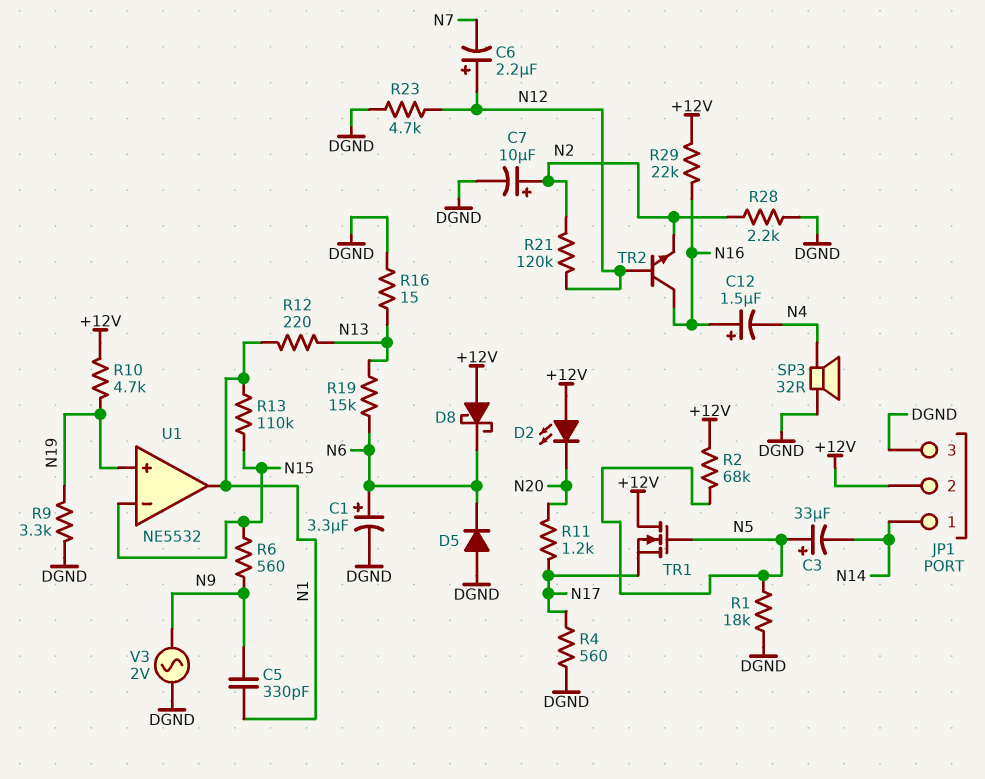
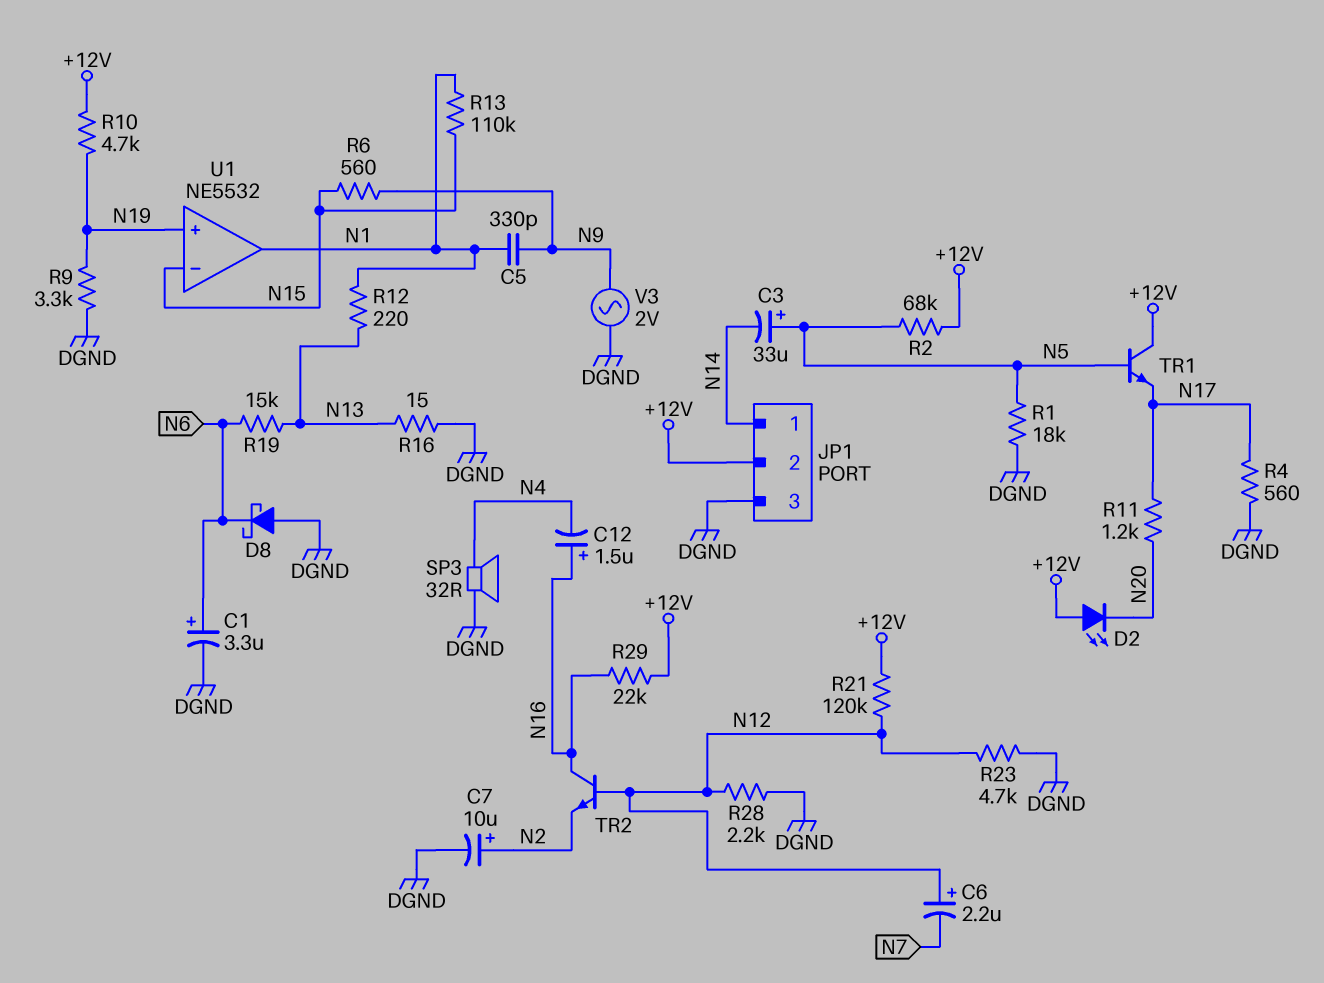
D5: diode (A DGND, K N6) -> none
D8: schottky (A +12V, K N6) -> schottky (A DGND, K N6)
R21: 120k (N2, N12) -> 120k (+12V, N12)
R28: 2.2k (DGND, N2) -> 2.2k (DGND, N12)
TR1: NMOS (G N5, D +12V, S N17) -> NPN (B N5, C +12V, E N17)

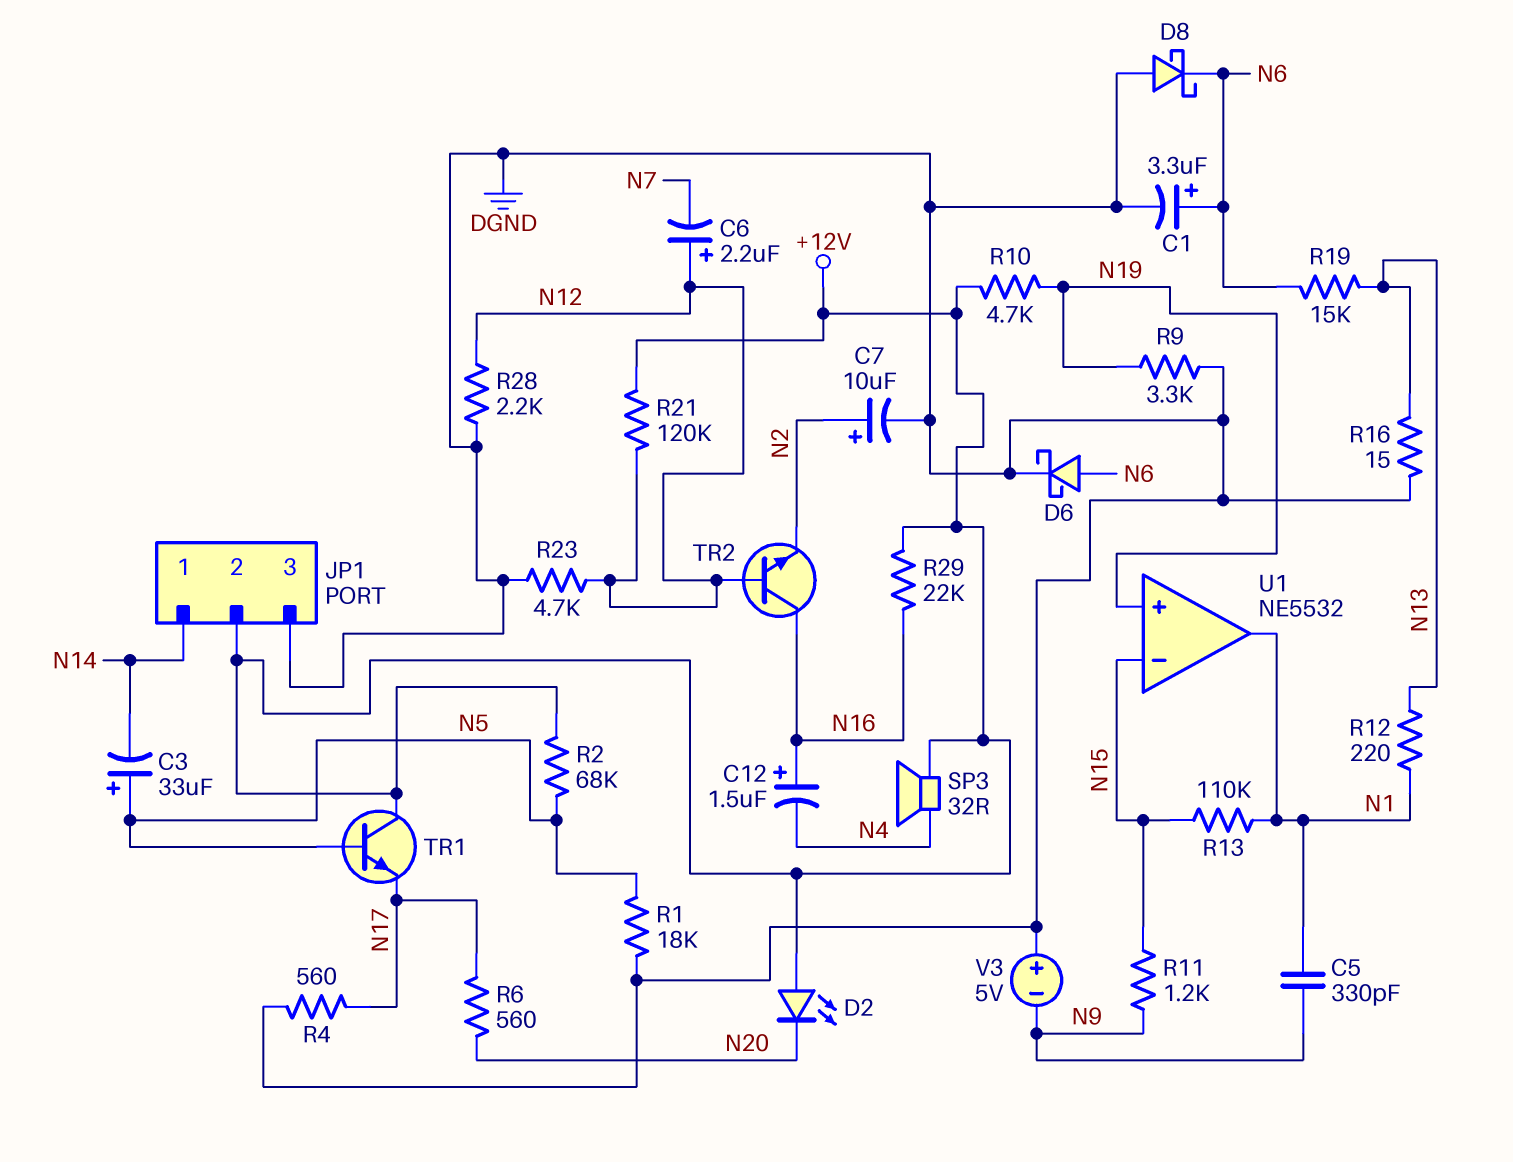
D6: none -> schottky (A N6, K DGND)
R6: 560 (N9, N15) -> 560 (N17, N20)
R11: 1.2k (N17, N20) -> 1.2k (N9, N15)
SP3: speaker 32R (DGND, N4) -> speaker 32R (+12V, N4)
V3: AC 2V (DGND, N9) -> 5V (plus DGND, minus N9)

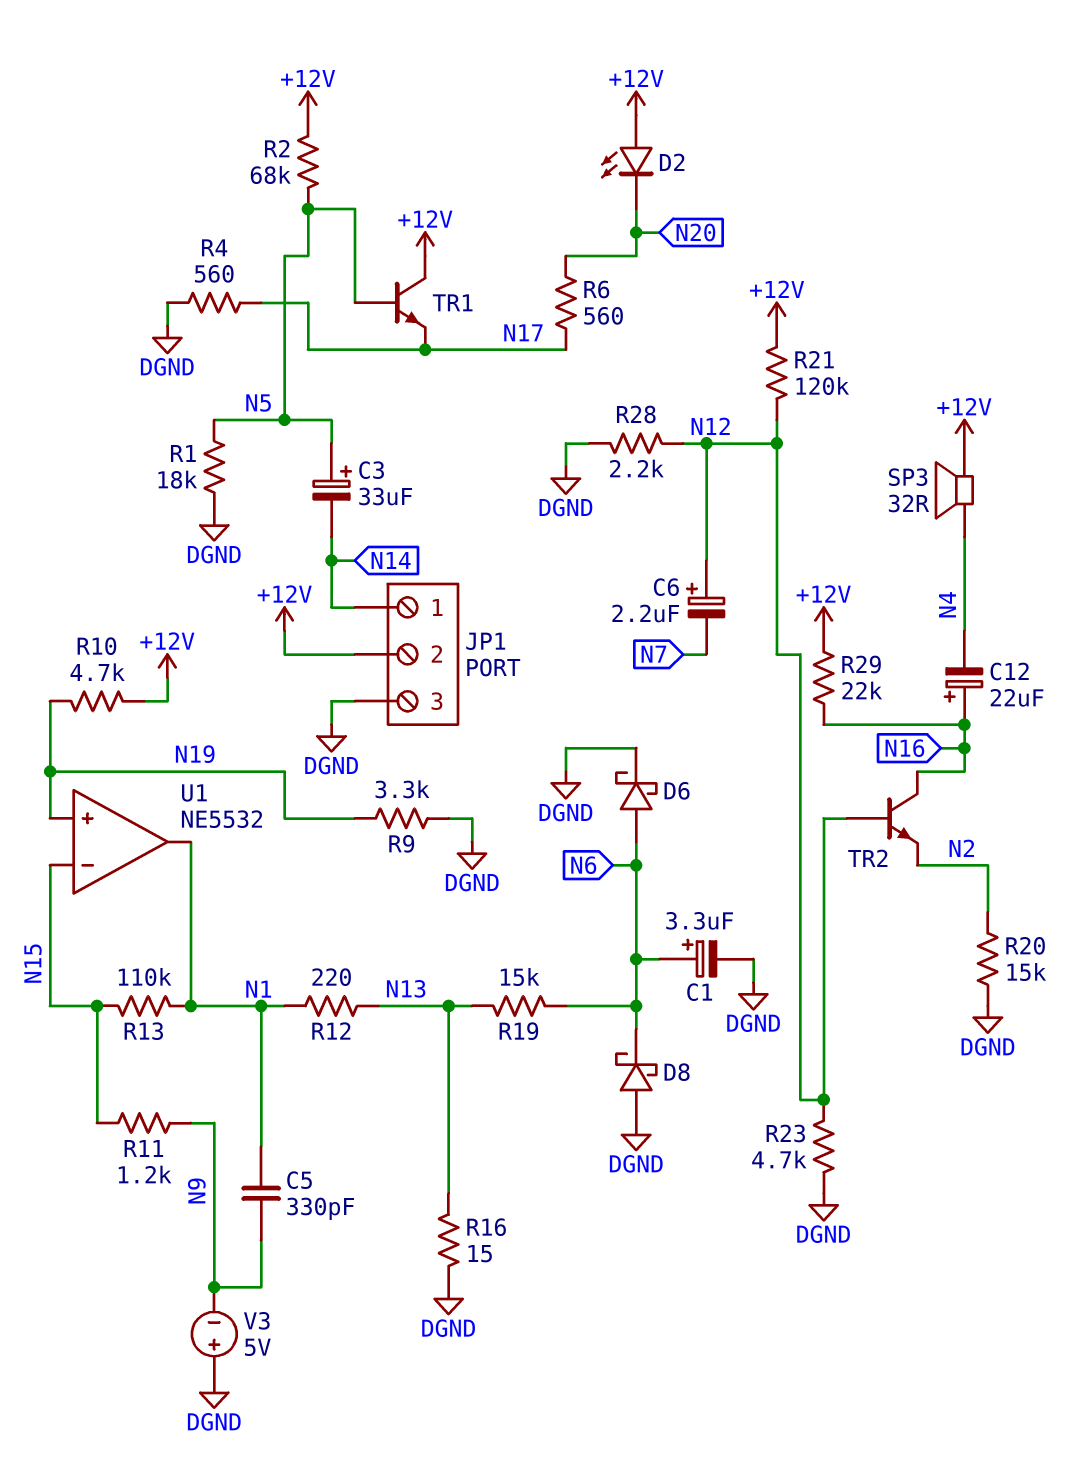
C7: 10uF (plus N2, minus DGND) -> none
C12: 1.5uF (plus N16, minus N4) -> 22uF (plus N16, minus N4)
R20: none -> 15k (DGND, N2)

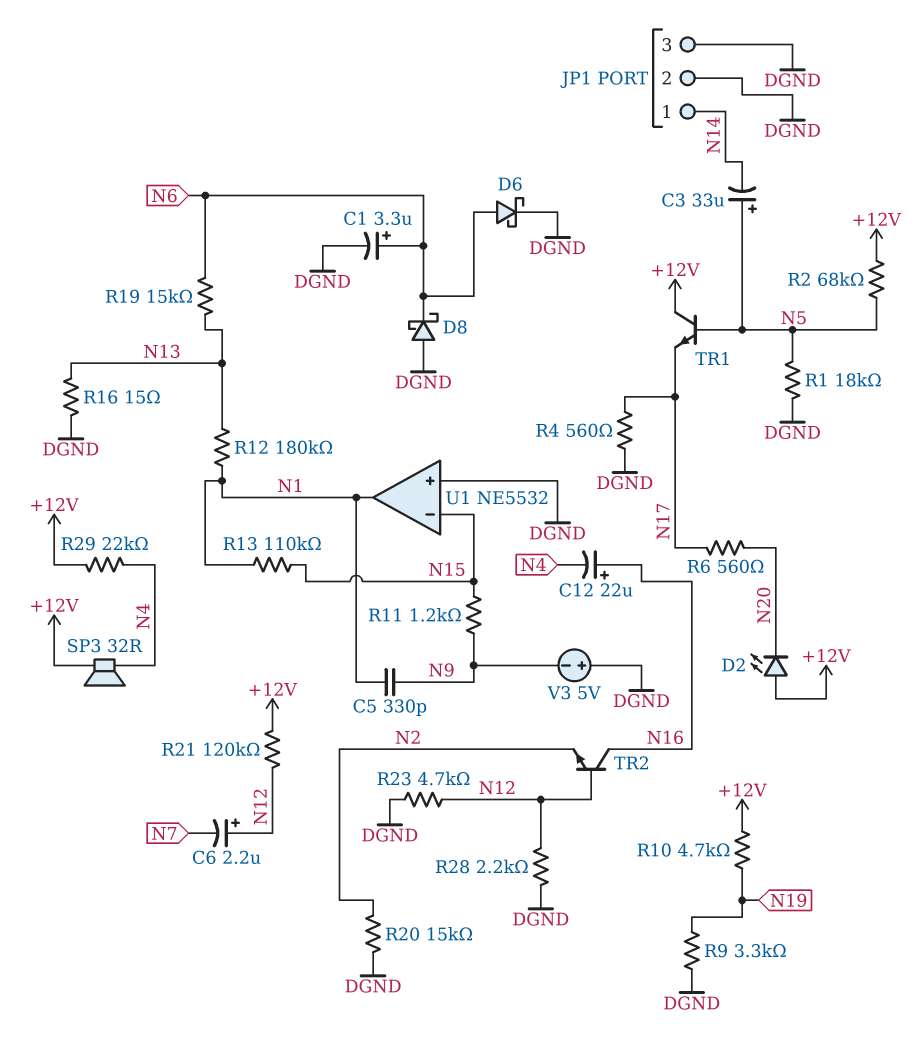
JP1 pin 2: +12V -> DGND
R12: 220 (N1, N13) -> 180k (N1, N13)
R29: 22k (+12V, N16) -> 22k (+12V, N4)
U1 pin in+: N19 -> DGND

